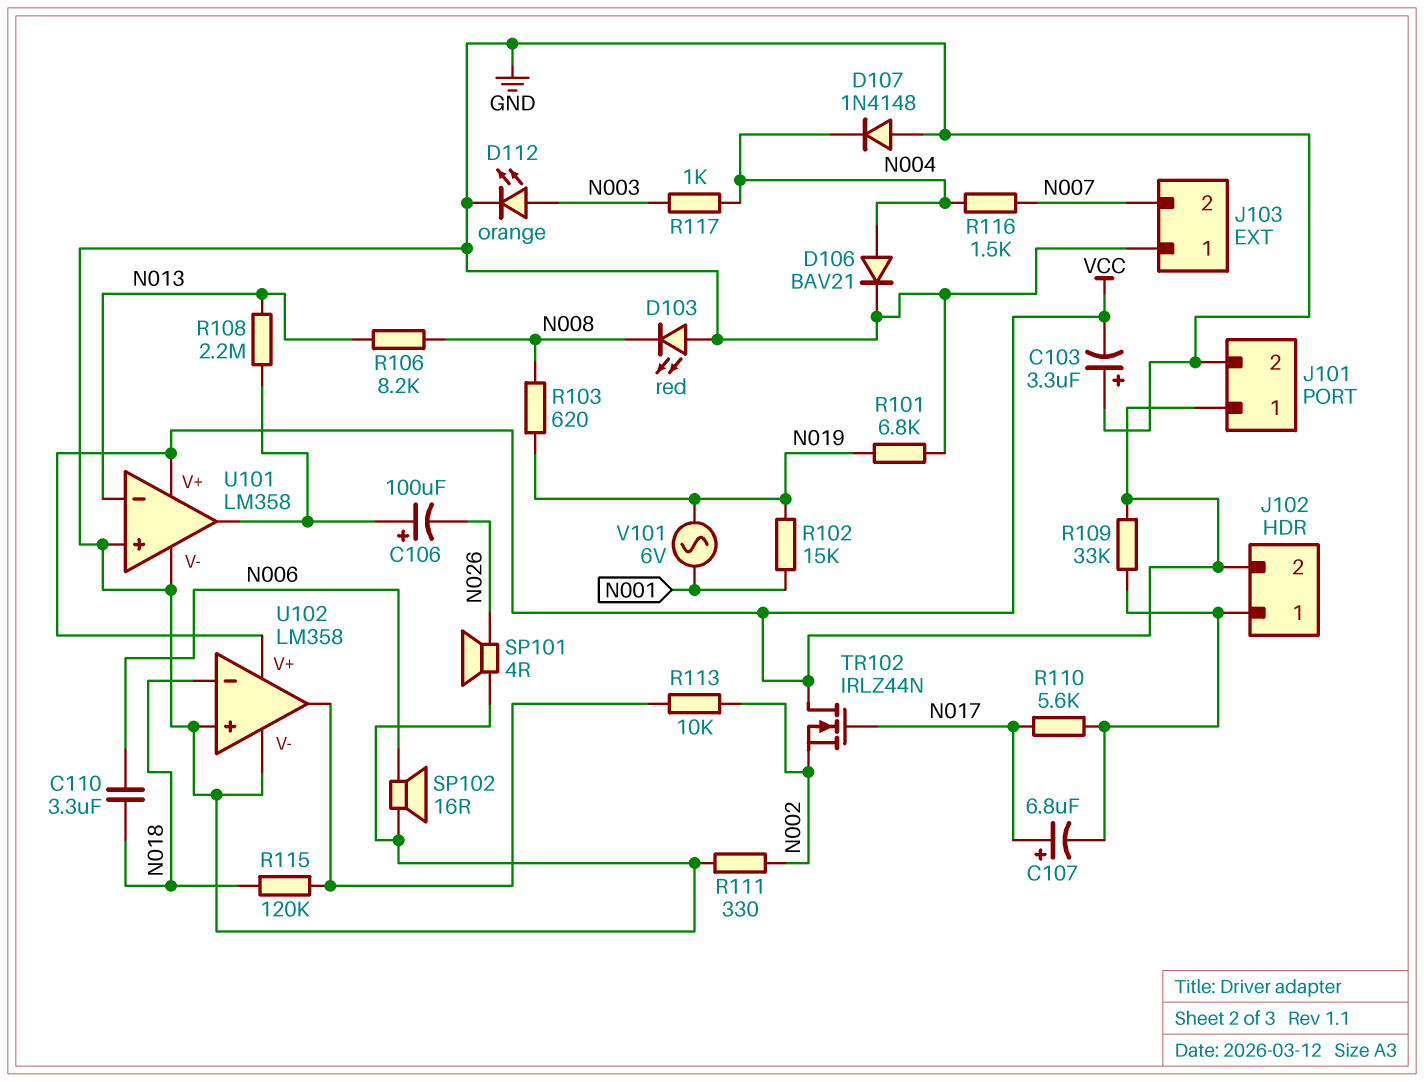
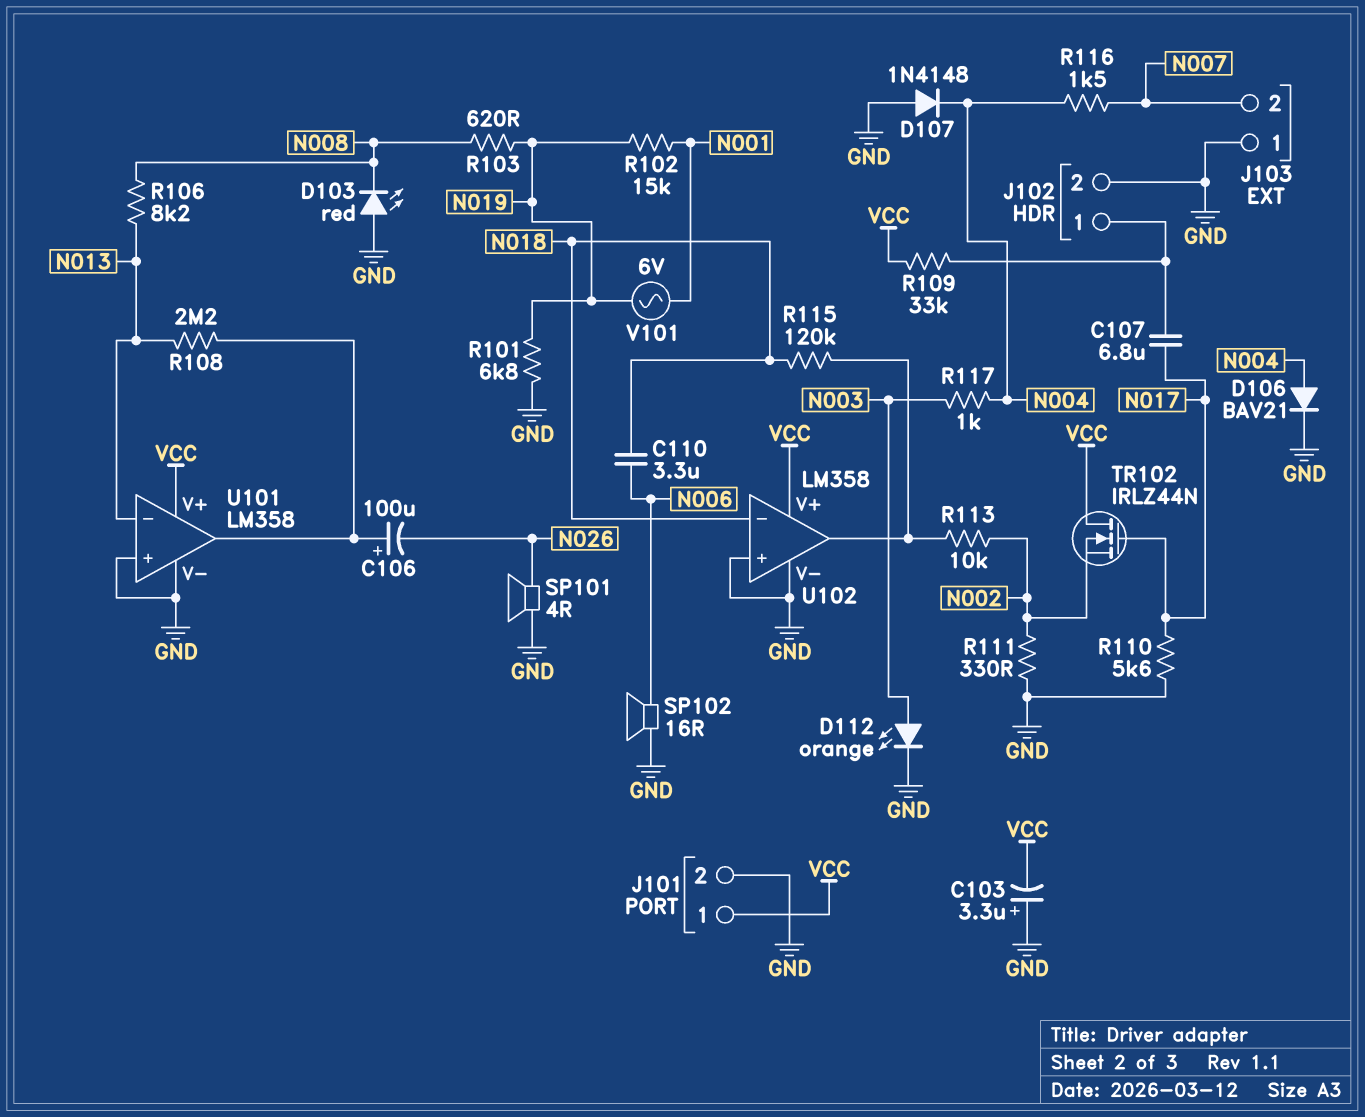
C107: 6.8uF (plus N017, minus J102/1) -> 6.8uF (J102/1, N017)
J102 pin 2: VCC -> GND
R110: 5.6k (J102/1, N017) -> 5.6k (GND, N017)

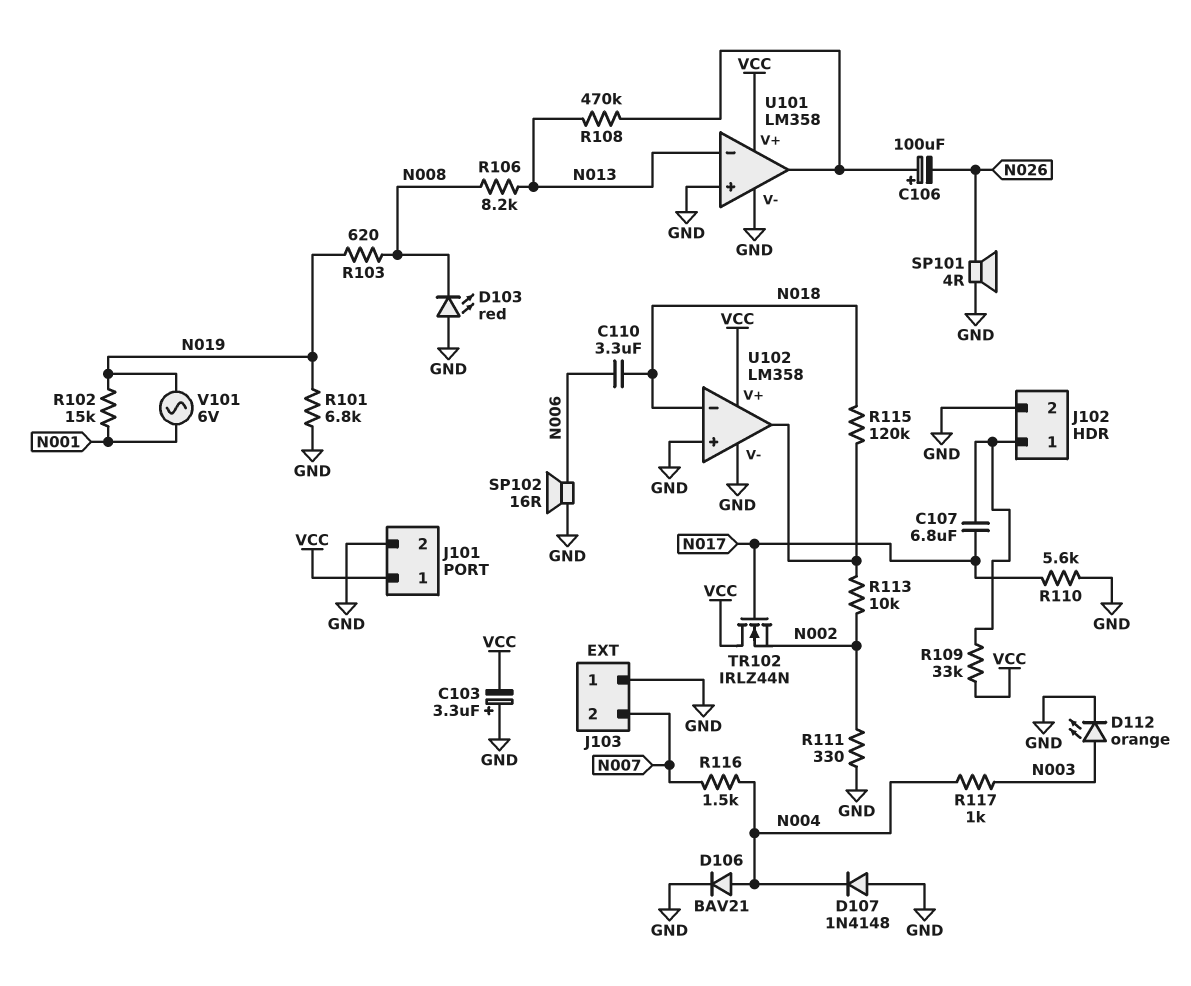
R108: 2.2M (N013, U101/out) -> 470k (N013, U101/out)

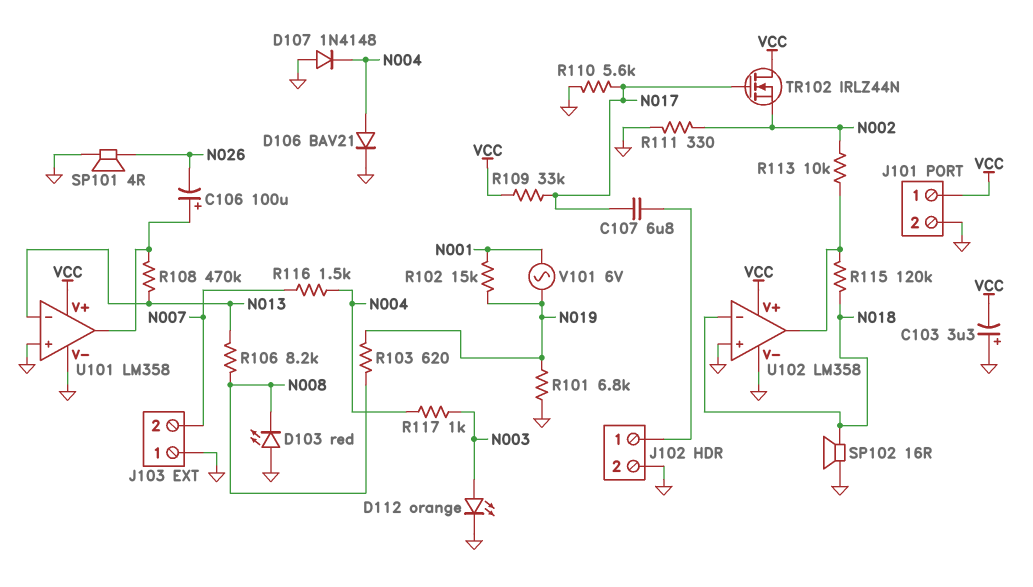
C110: 3.3uF (N006, N018) -> none
R109: 33k (J102/1, VCC) -> 33k (N017, VCC)
SP102: speaker 16R (GND, N006) -> speaker 16R (GND, N018)

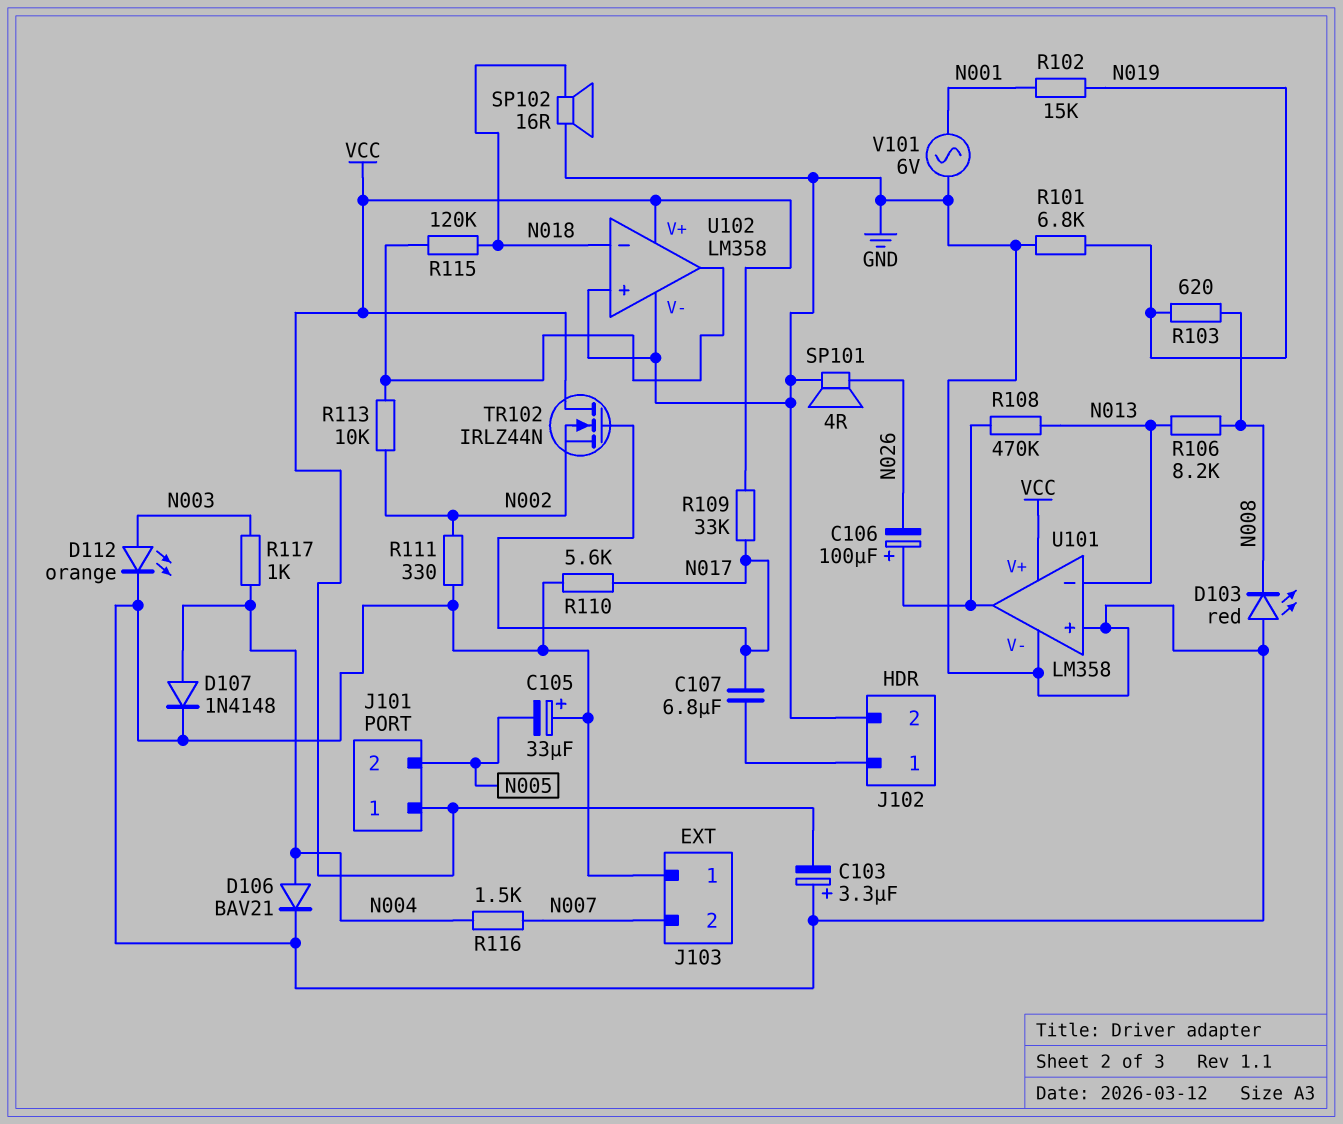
C105: none -> 33uF (plus GND, minus N005)
D107: diode 1N4148 (A GND, K N004) -> diode 1N4148 (A N004, K GND)
J101 pin 2: GND -> N005
V101: AC 6V (N001, N019) -> AC 6V (GND, N001)

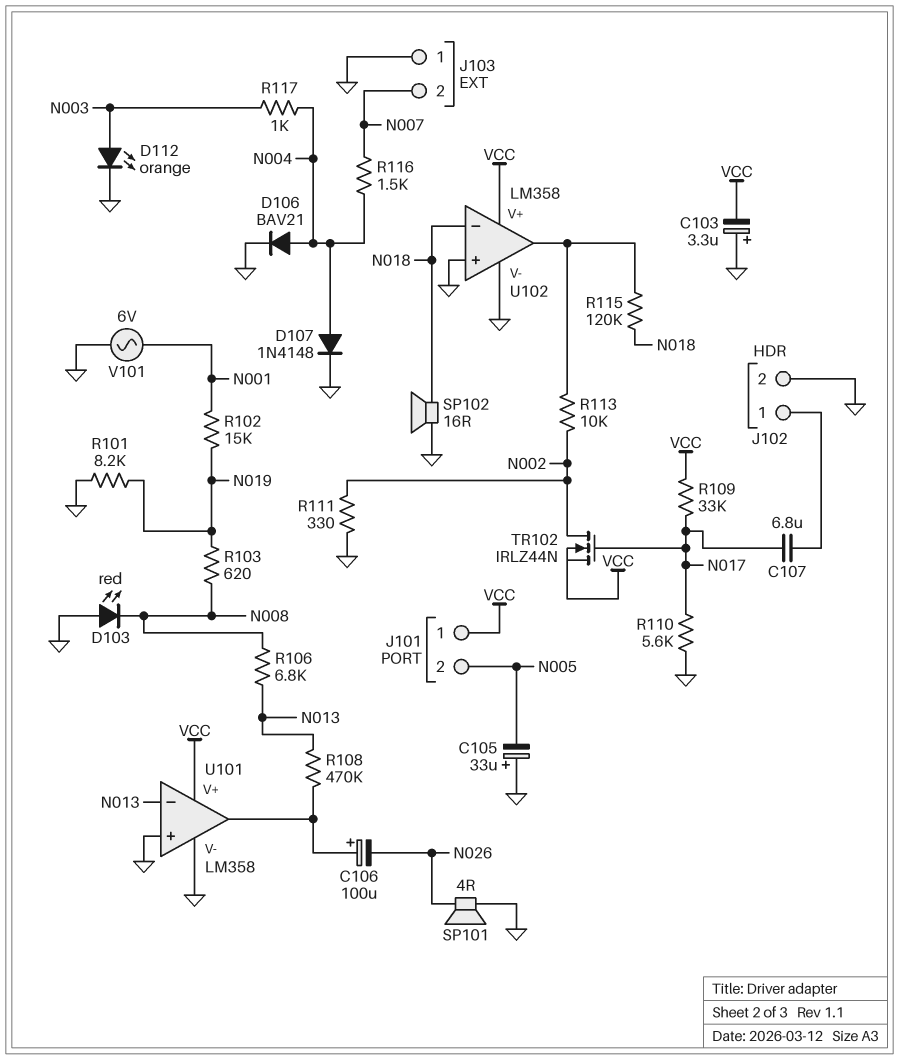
R101: 6.8k (GND, N019) -> 8.2k (GND, N019)
R106: 8.2k (N008, N013) -> 6.8k (N008, N013)
TR102: NMOS IRLZ44N (G N017, D VCC, S N002) -> NMOS IRLZ44N (G N017, D N002, S VCC)

